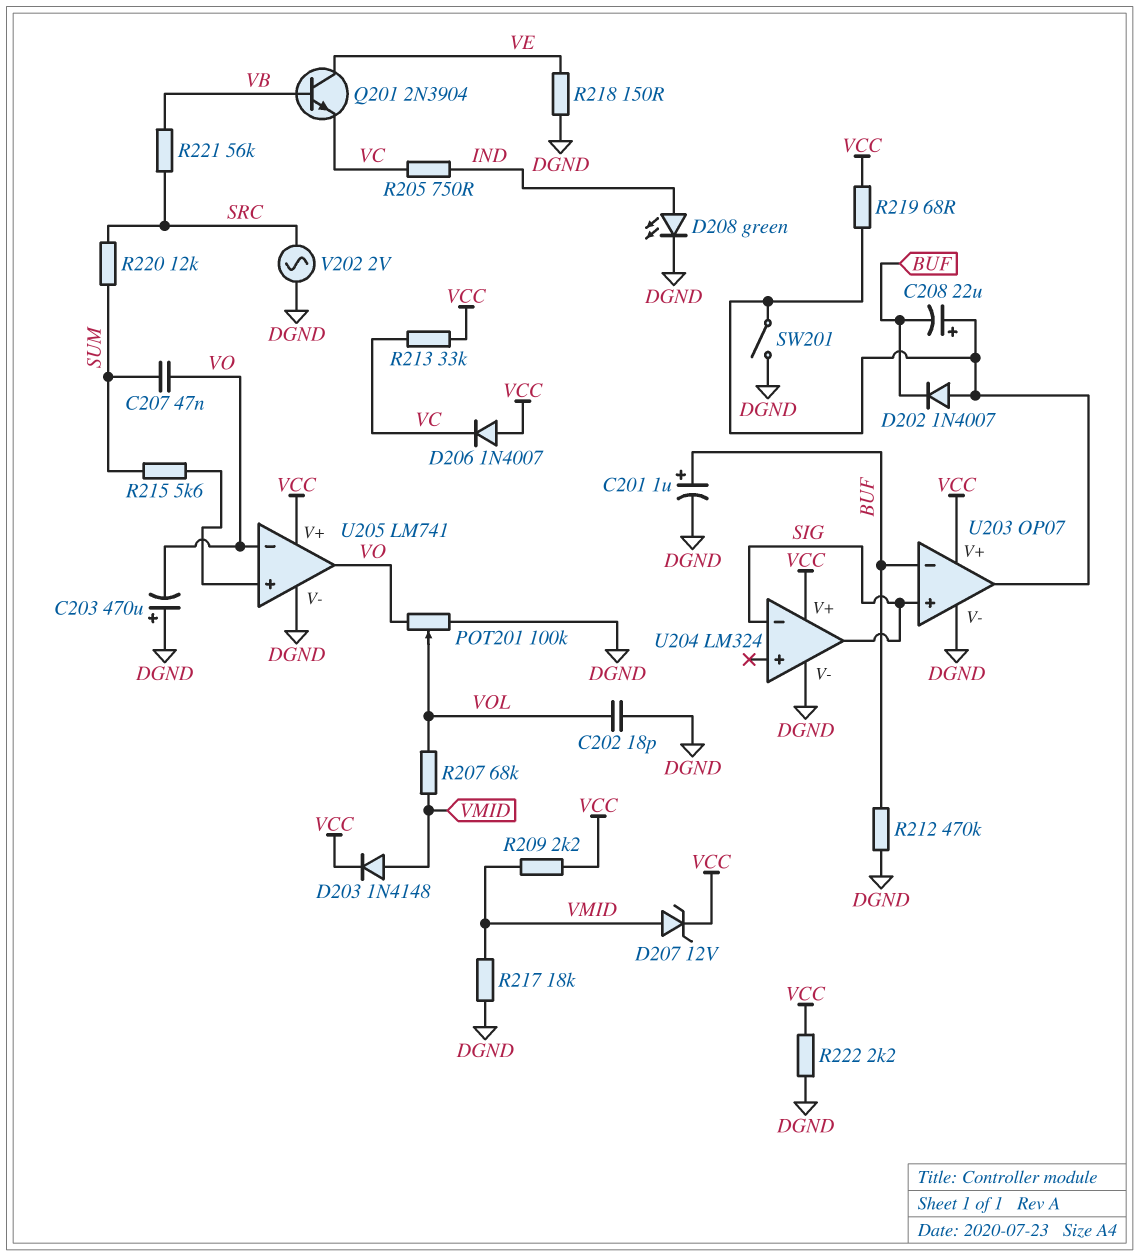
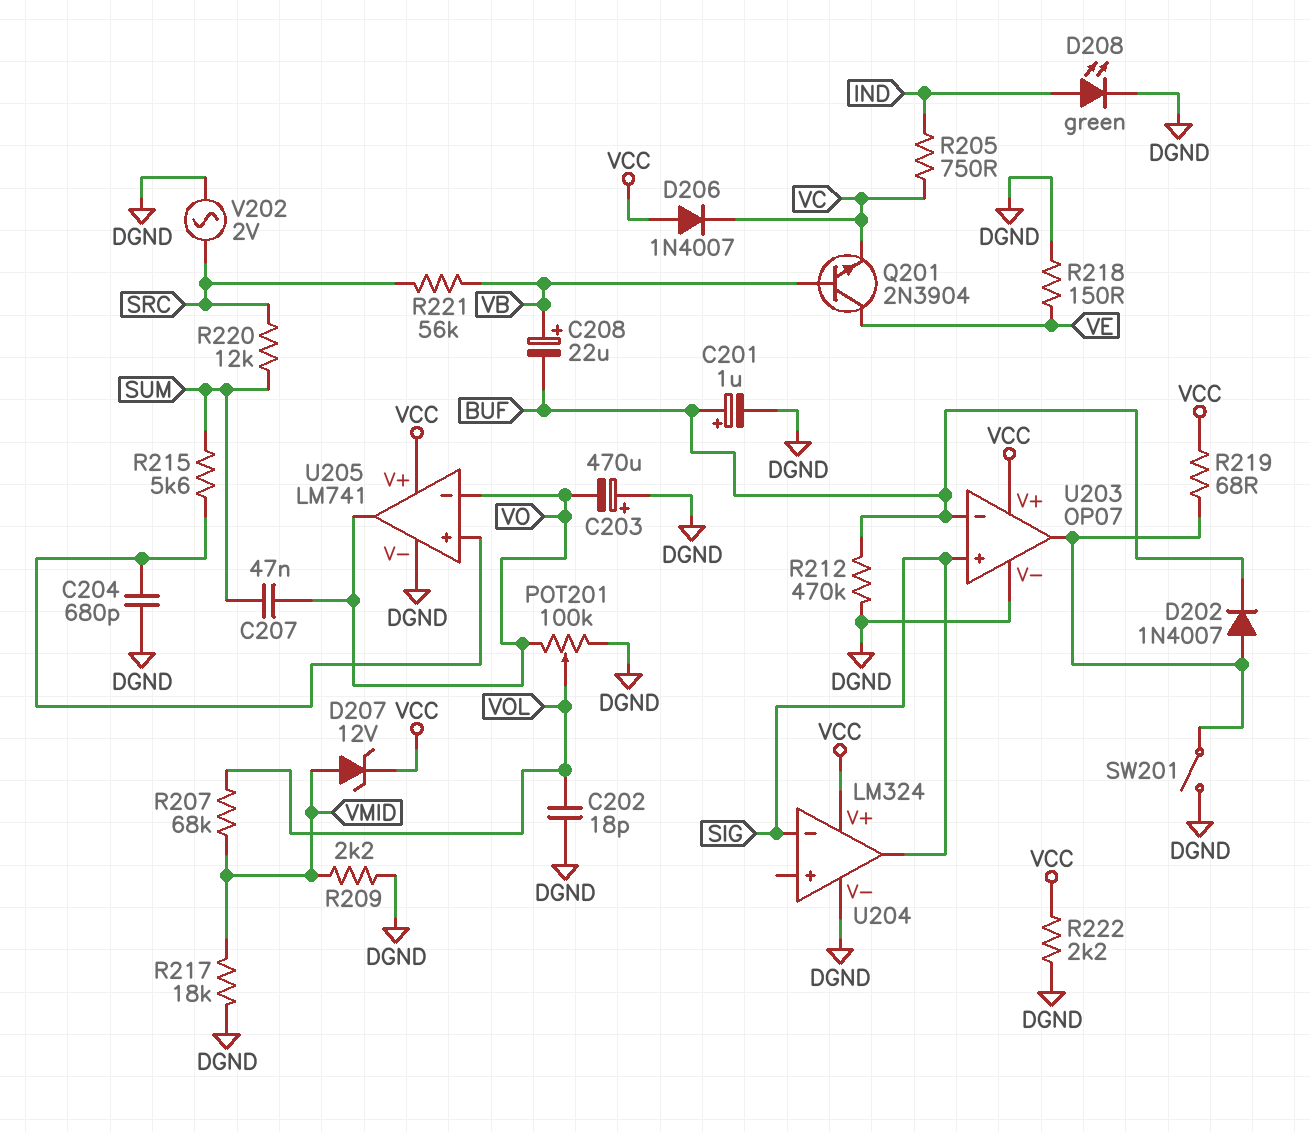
C204: none -> 680pF (DGND, U205/in+)
C208: 22uF (plus U203/out, minus BUF) -> 22uF (plus VB, minus BUF)
D203: diode 1N4148 (A VMID, K VCC) -> none
R209: 2.2k (VCC, VMID) -> 2.2k (DGND, VMID)
R213: 33k (VC, VCC) -> none

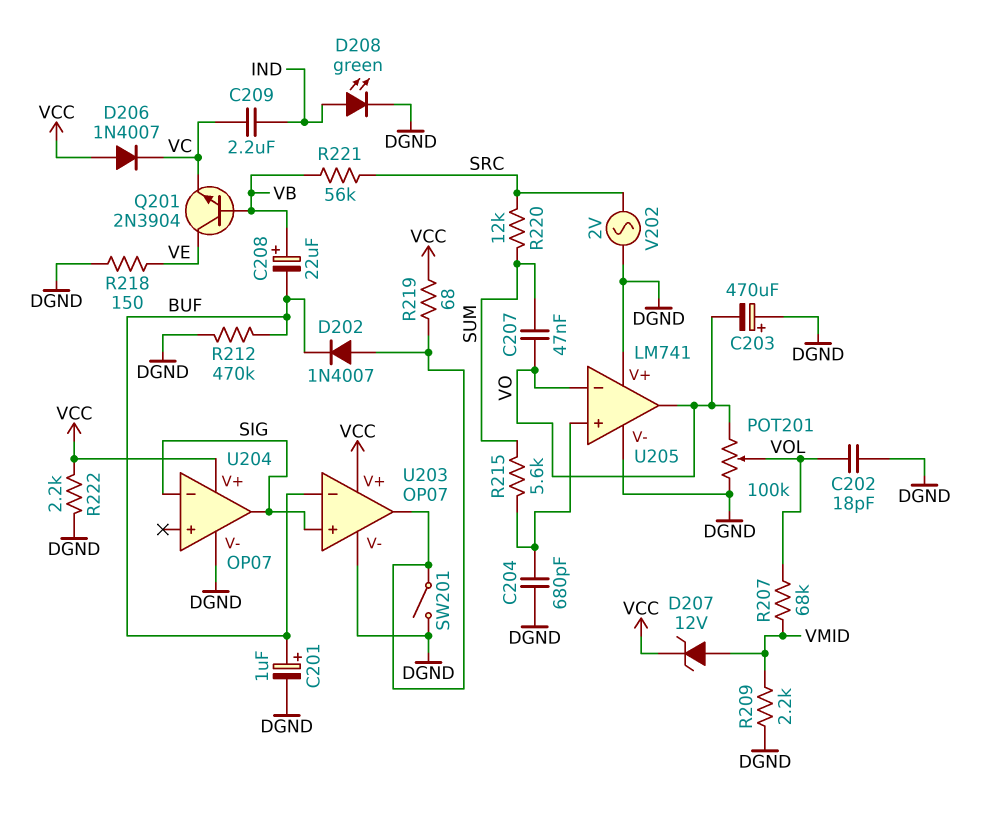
C209: none -> 2.2uF (IND, VC)
R205: 750 (IND, VC) -> none
R217: 18k (DGND, VMID) -> none
U204: LM324 -> OP07
U205 pin V+: VCC -> DGND

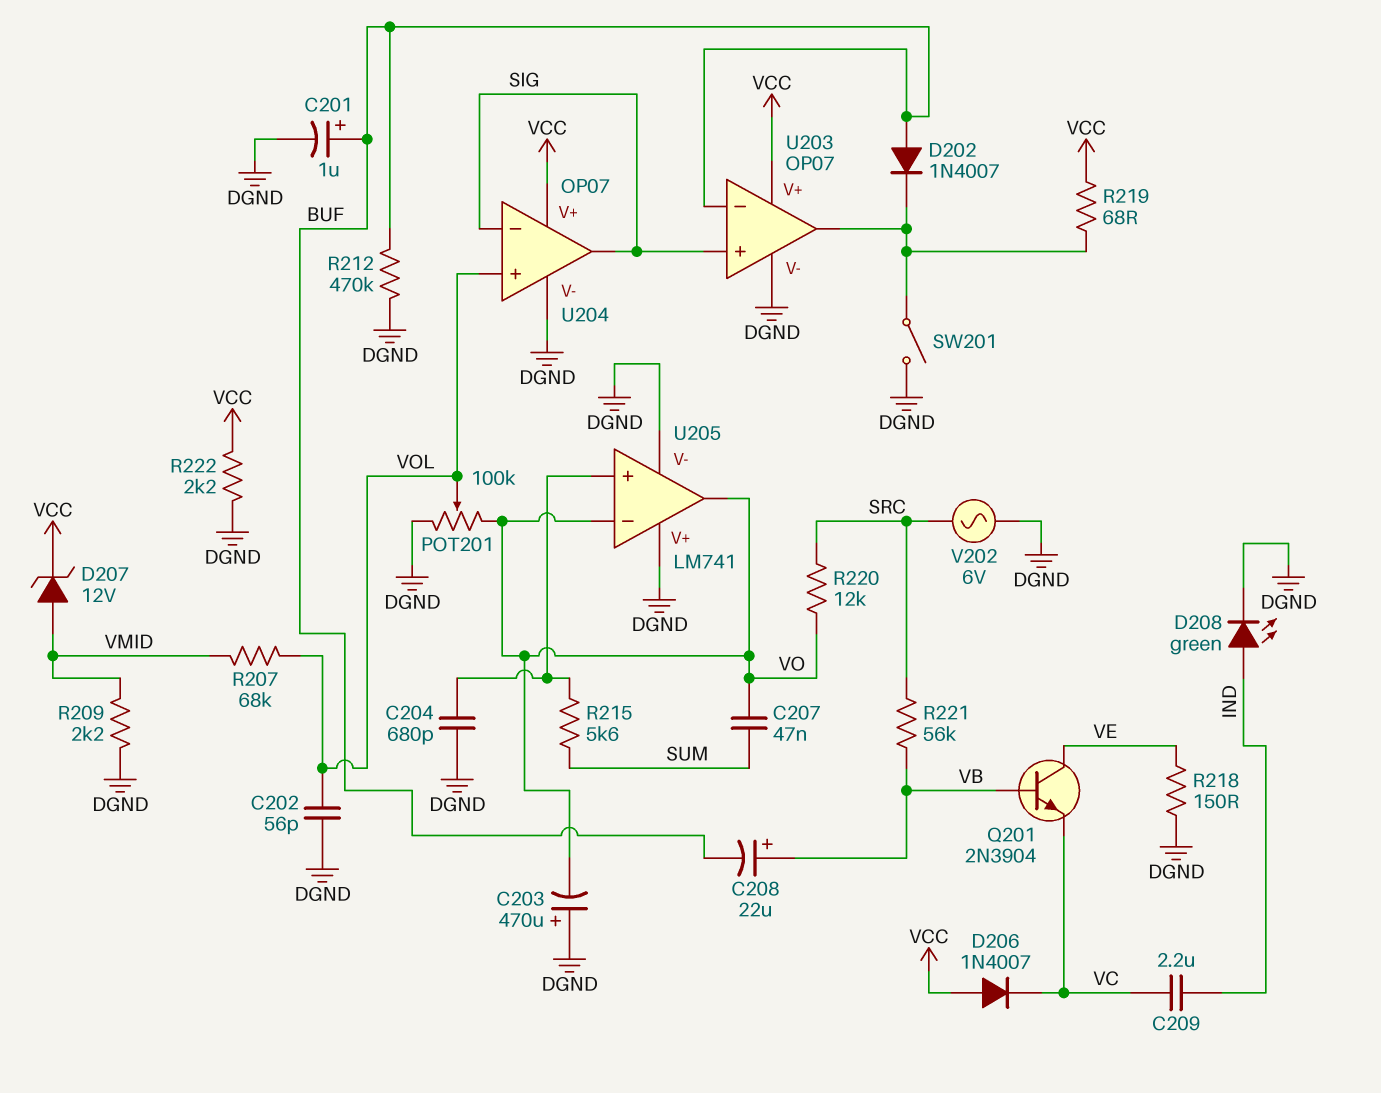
C202: 18pF (DGND, VOL) -> 56pF (DGND, VOL)
D202: diode 1N4007 (A U203/out, K BUF) -> diode 1N4007 (A BUF, K U203/out)
R220: 12k (SRC, SUM) -> 12k (SRC, VO)
U204 pin in+: none -> VOL
V202: AC 2V (DGND, SRC) -> AC 6V (DGND, SRC)

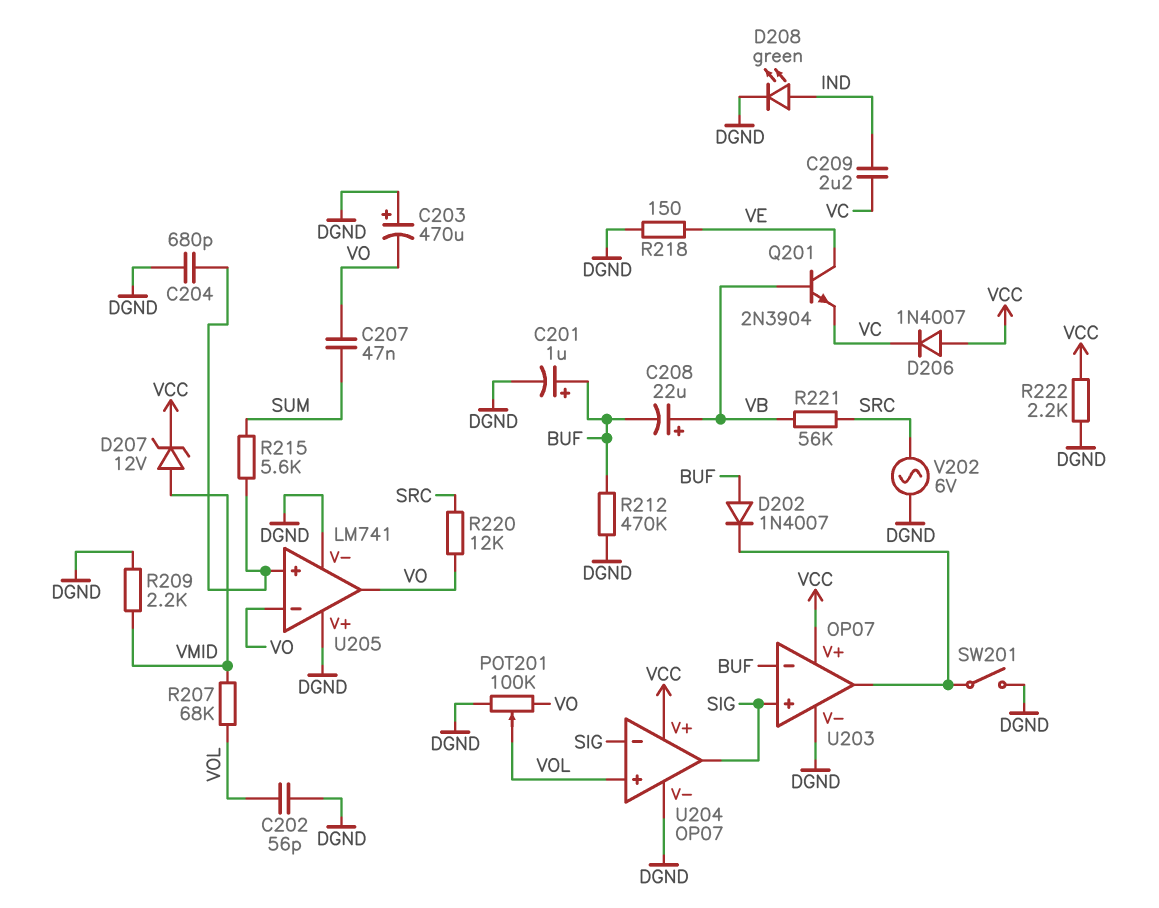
R219: 68 (U203/out, VCC) -> none

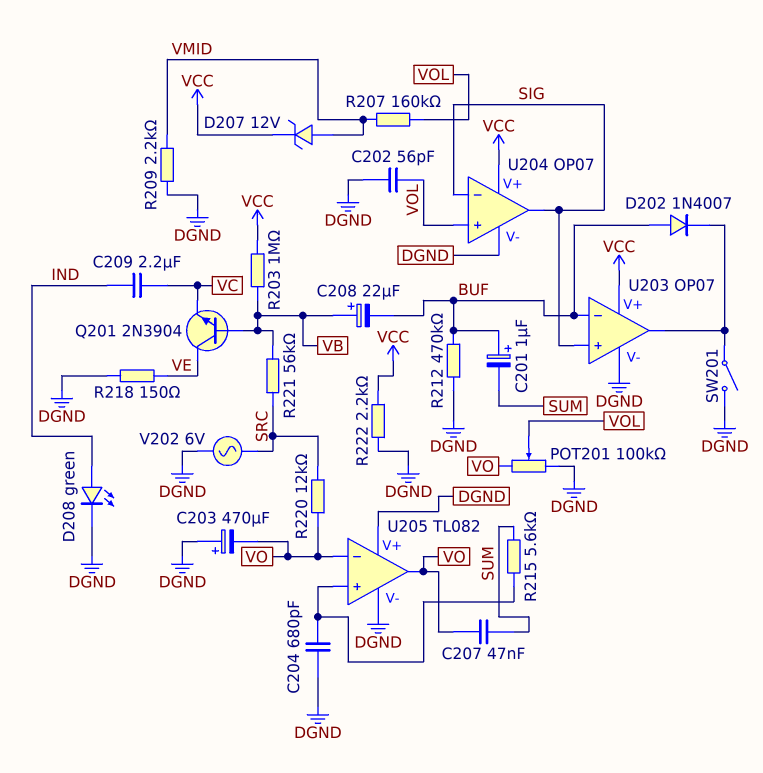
C201: 1uF (plus BUF, minus DGND) -> 1uF (plus BUF, minus SUM)
D206: diode 1N4007 (A VCC, K VC) -> none
R203: none -> 1M (VB, VCC)
R207: 68k (VMID, VOL) -> 160k (VMID, VOL)
U205: LM741 -> TL082

